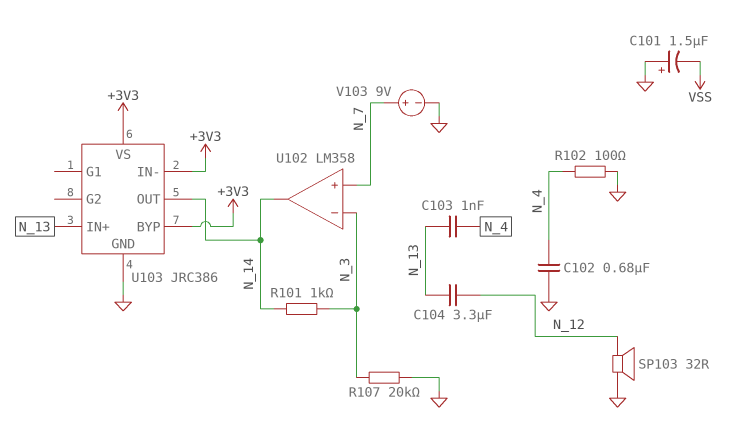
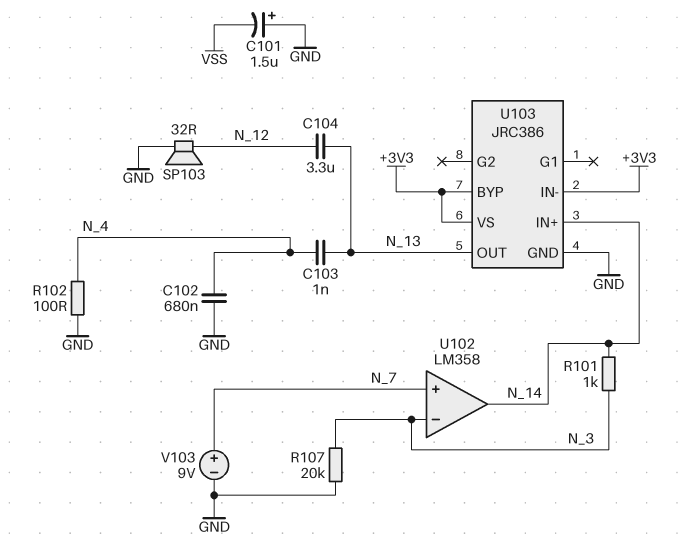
U103 pin IN+: N_13 -> N_14
U103 pin OUT: N_14 -> N_13

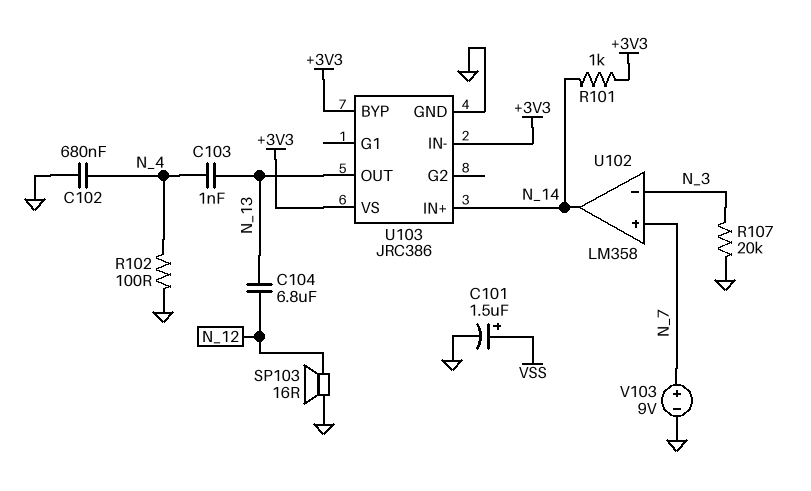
C101: 1.5uF (plus GND, minus VSS) -> 1.5uF (plus VSS, minus GND)
C104: 3.3uF (N_12, N_13) -> 6.8uF (N_12, N_13)
R101: 1k (N_3, N_14) -> 1k (+3V3, N_14)
SP103: speaker 32R (GND, N_12) -> speaker 16R (GND, N_12)

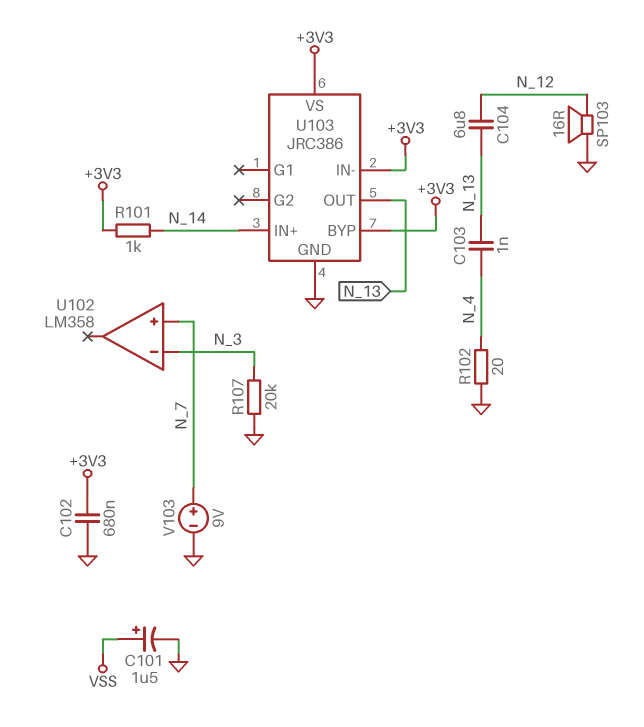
C102: 680nF (GND, N_4) -> 680nF (+3V3, GND)
R102: 100 (GND, N_4) -> 20 (GND, N_4)
U102 pin out: N_14 -> none

